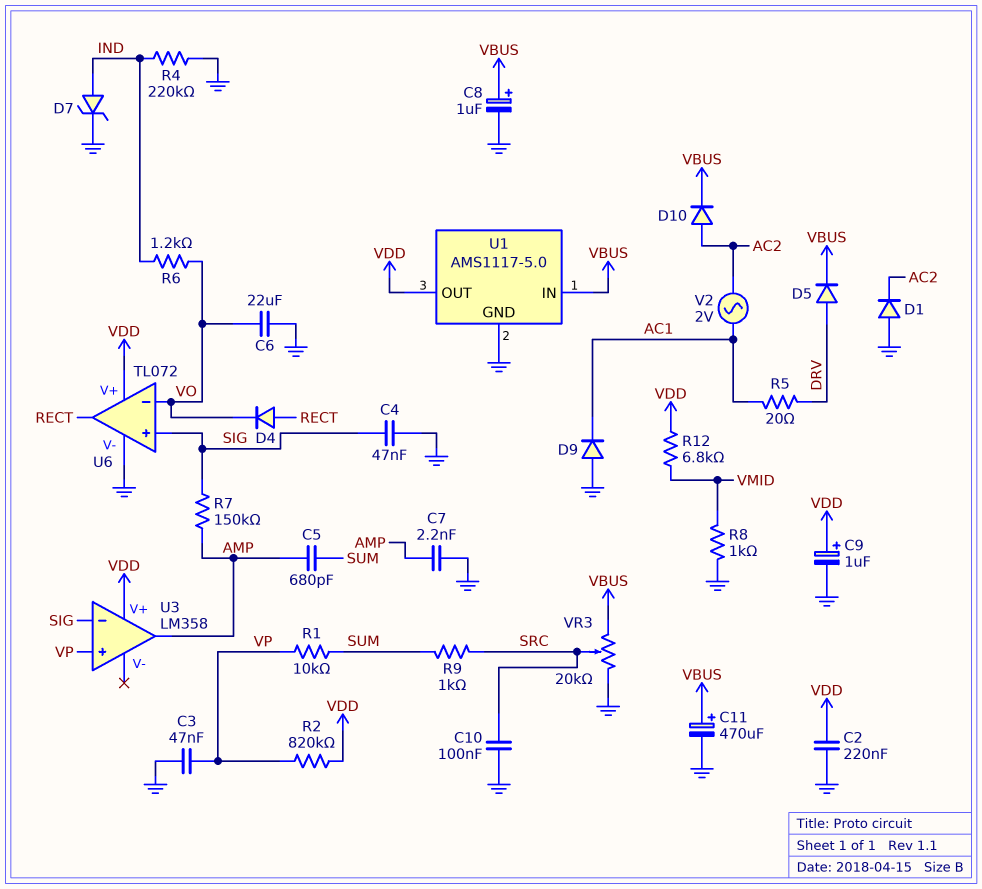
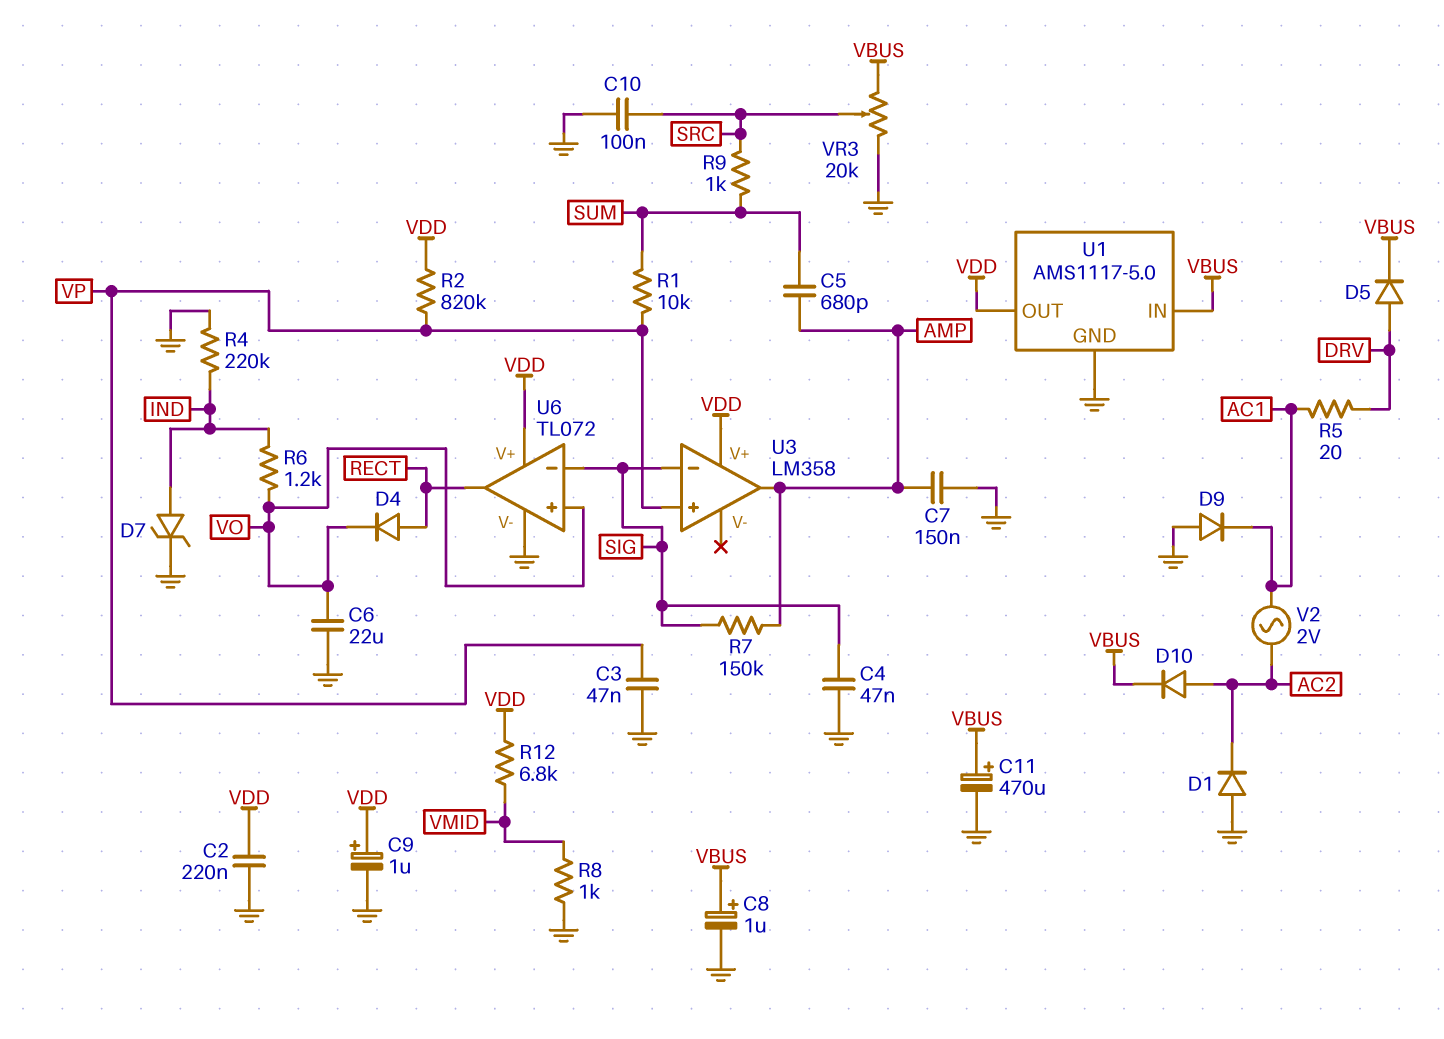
C7: 2.2nF (AMP, GND) -> 150nF (AMP, GND)
U6 pin in+: SIG -> VO
U6 pin in-: VO -> SIG

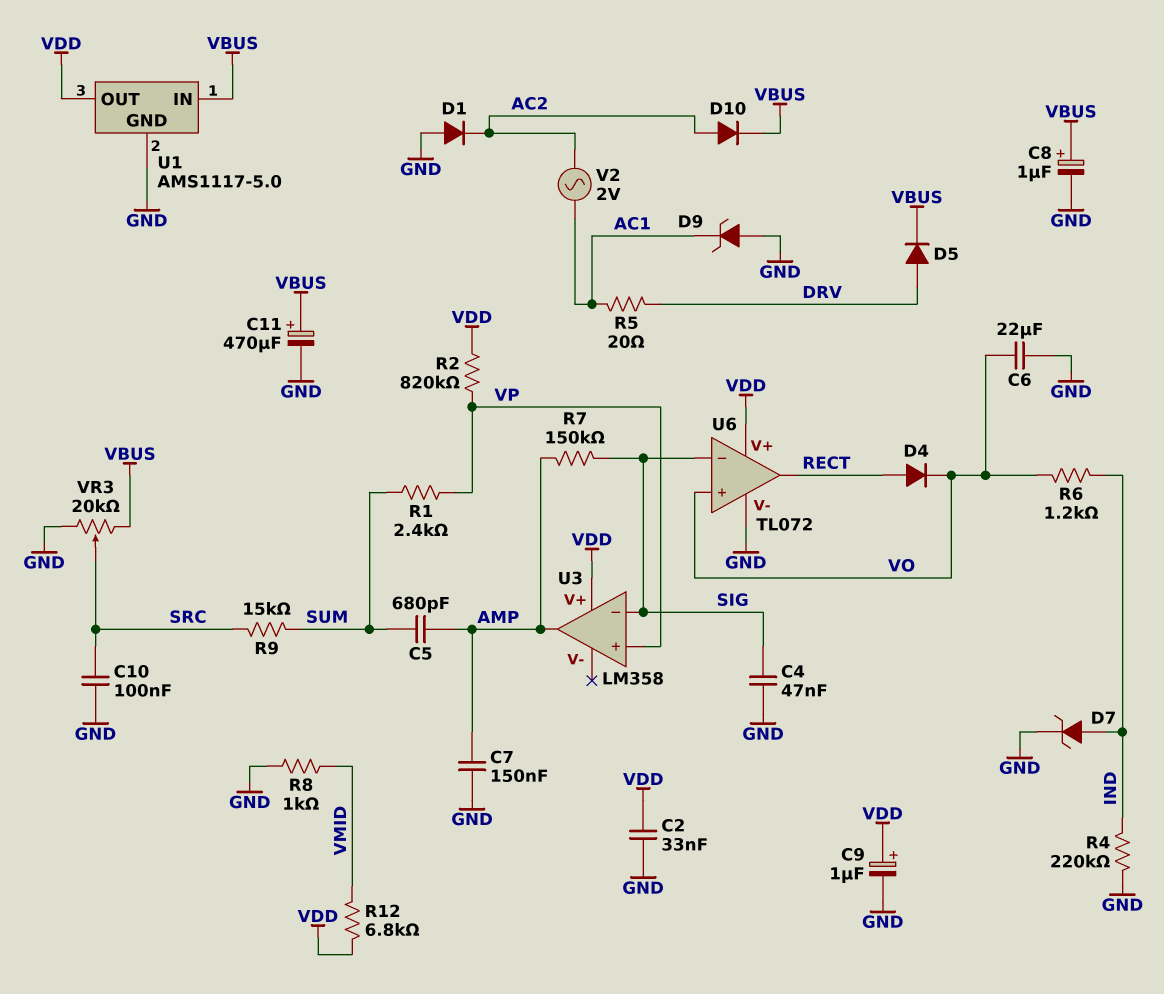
C2: 220nF (GND, VDD) -> 33nF (GND, VDD)
C3: 47nF (GND, VP) -> none
D9: diode (A GND, K AC1) -> zener (A GND, K AC1)
R1: 10k (SUM, VP) -> 2.4k (SUM, VP)
R9: 1k (SRC, SUM) -> 15k (SRC, SUM)

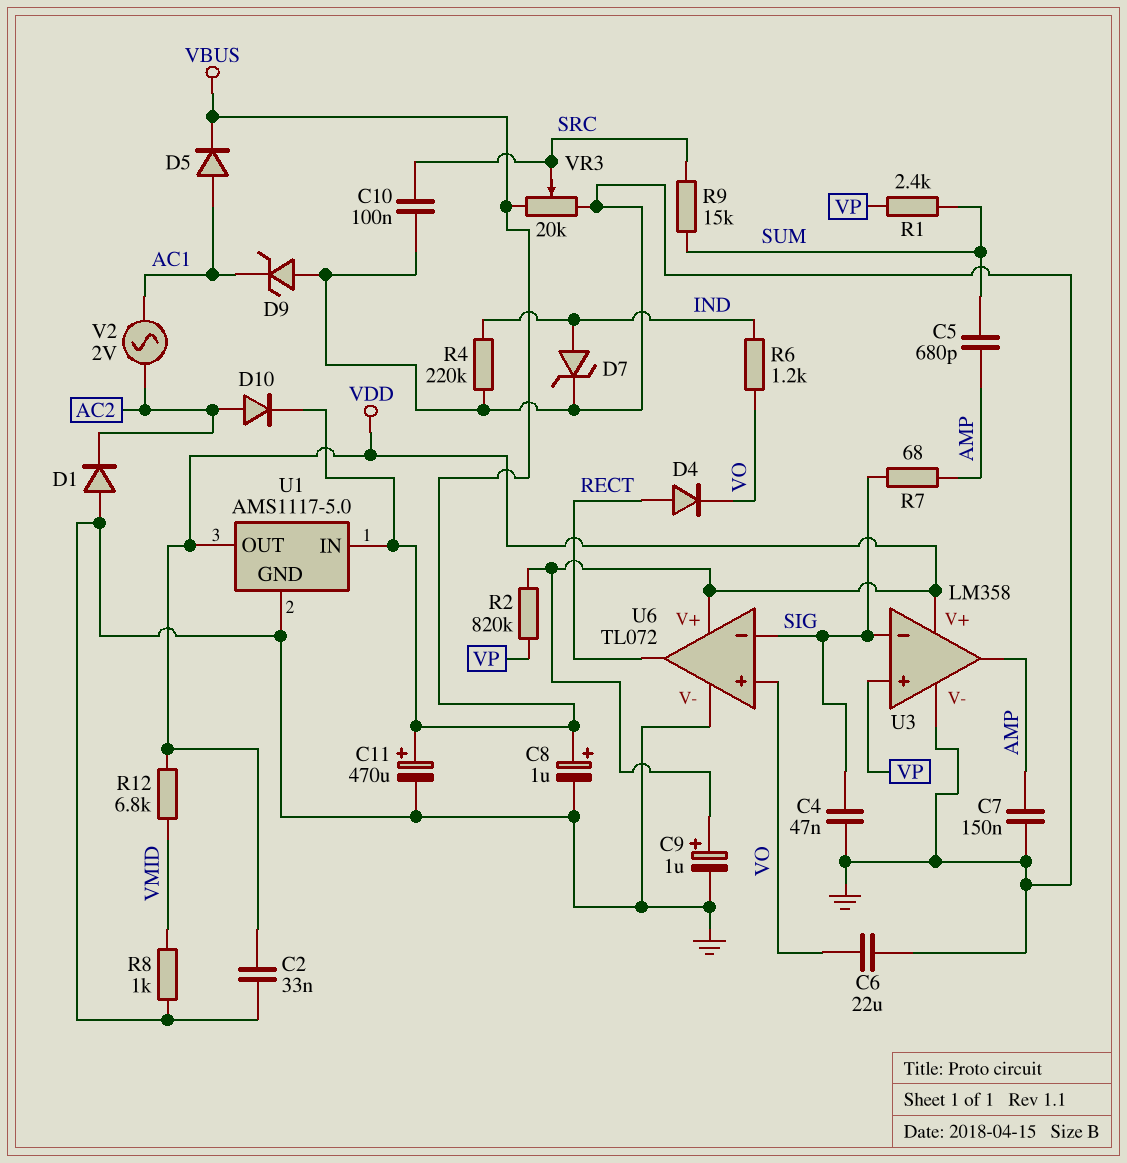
D5: diode (A DRV, K VBUS) -> diode (A AC1, K VBUS)
R5: 20 (AC1, DRV) -> none
R7: 150k (AMP, SIG) -> 68 (AMP, SIG)
U3 pin V-: none -> GND

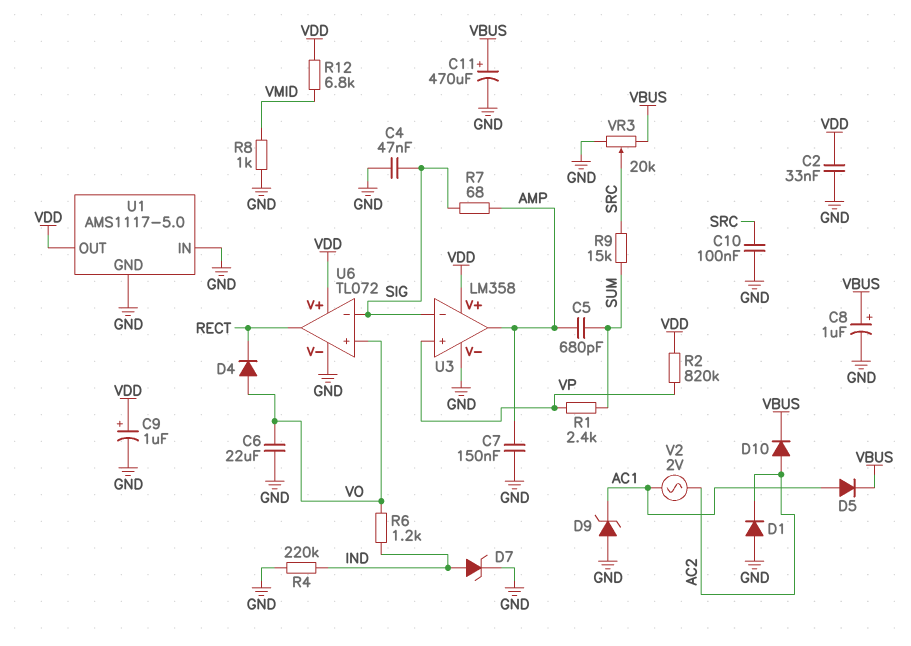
D4: diode (A RECT, K VO) -> diode (A VO, K RECT)
U1 pin IN: VBUS -> GND

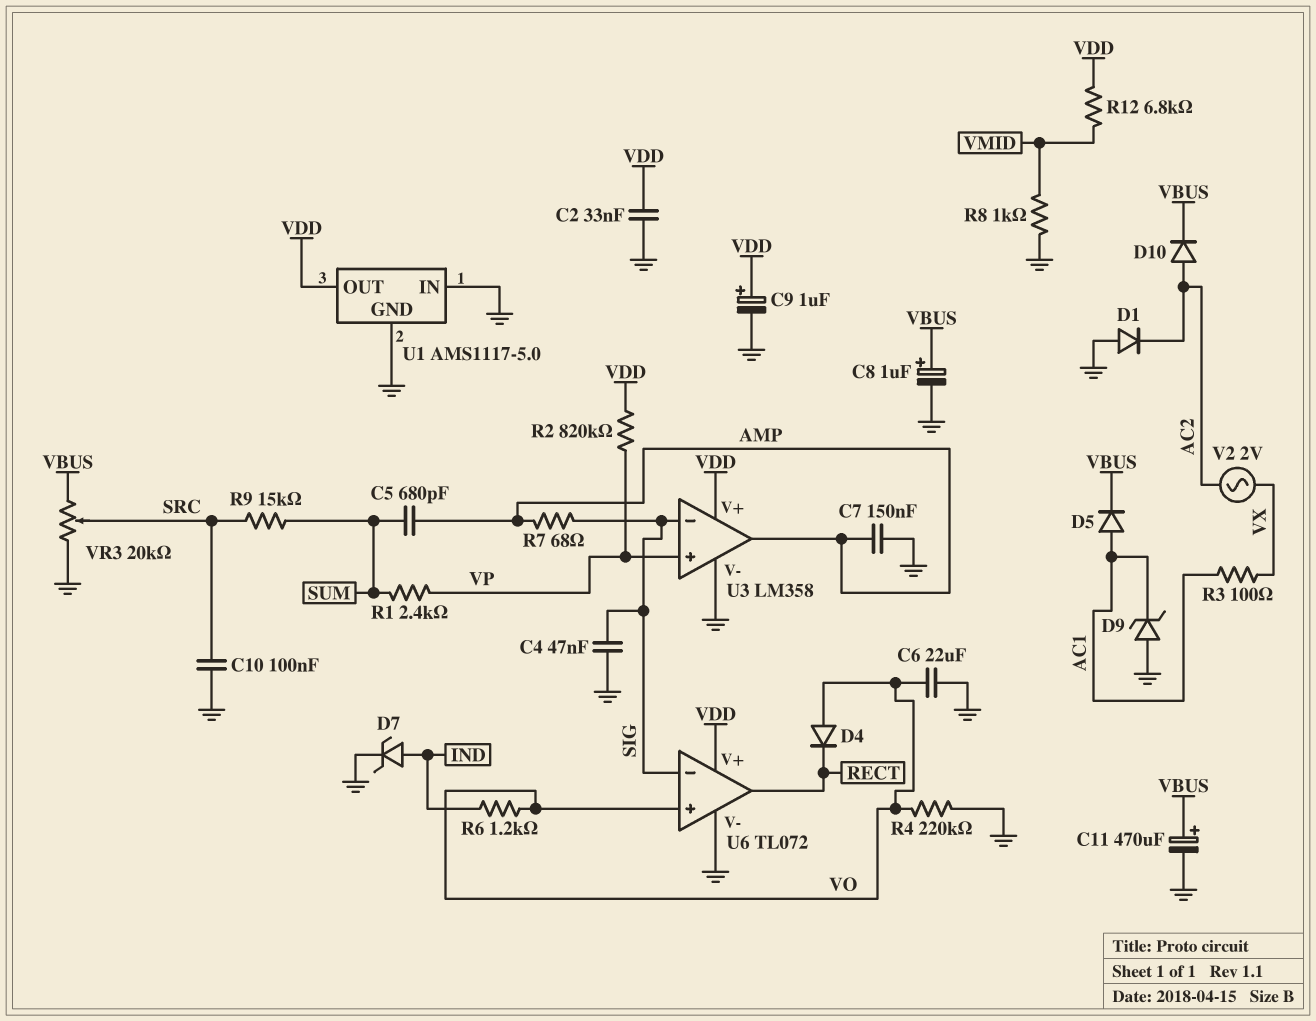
R3: none -> 100 (AC1, VX)
R4: 220k (GND, IND) -> 220k (GND, VO)
V2: AC 2V (AC1, AC2) -> AC 2V (AC2, VX)

